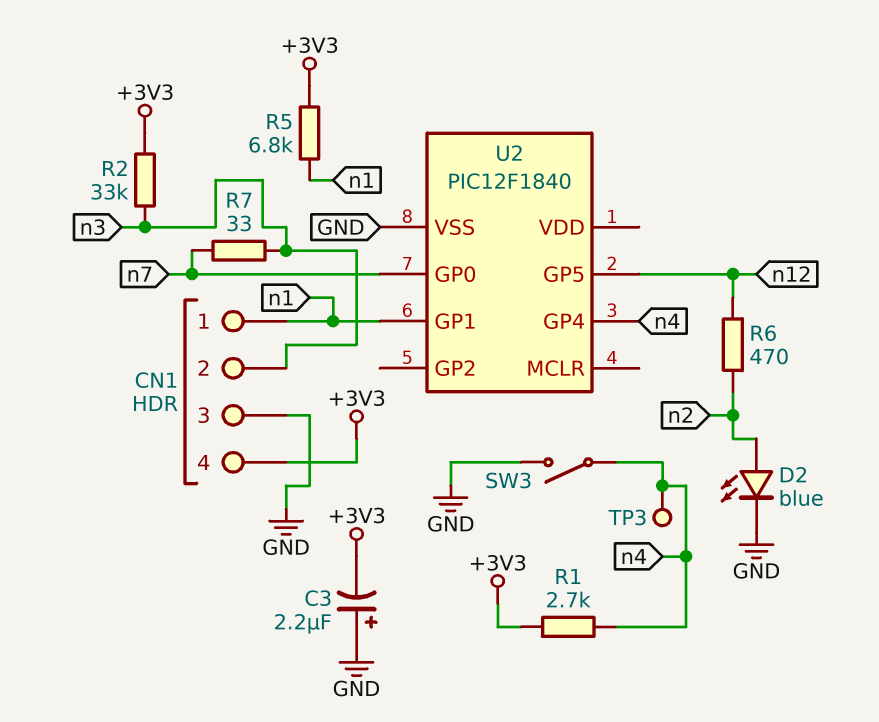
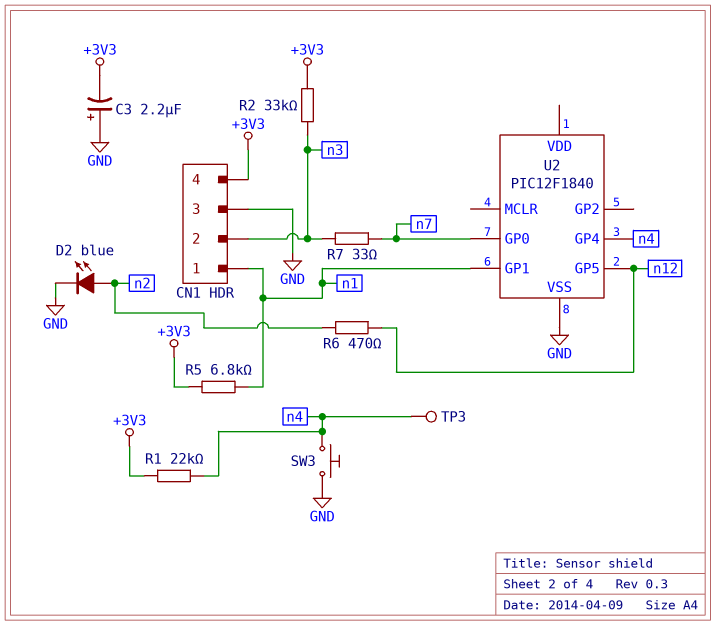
R1: 2.7k (+3V3, n4) -> 22k (+3V3, n4)
SW3: switch (GND, n4) -> button (GND, n4)

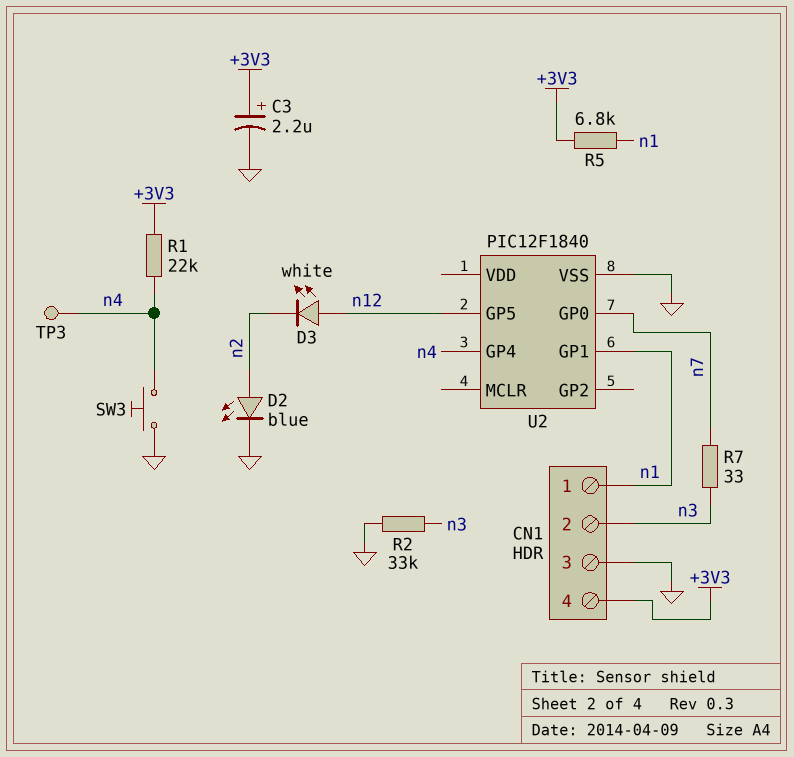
C3: 2.2uF (plus GND, minus +3V3) -> 2.2uF (plus +3V3, minus GND)
D3: none -> LED white (A n12, K n2)
R2: 33k (+3V3, n3) -> 33k (GND, n3)
R6: 470 (n2, n12) -> none

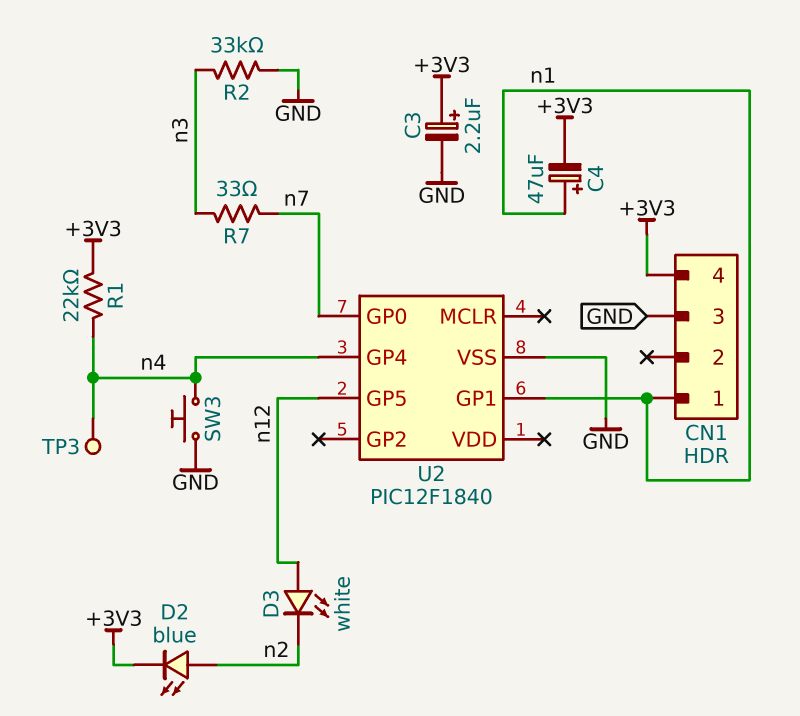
C4: none -> 47uF (plus n1, minus +3V3)
CN1 pin 2: n3 -> none
D2: LED blue (A n2, K GND) -> LED blue (A n2, K +3V3)
R5: 6.8k (+3V3, n1) -> none

